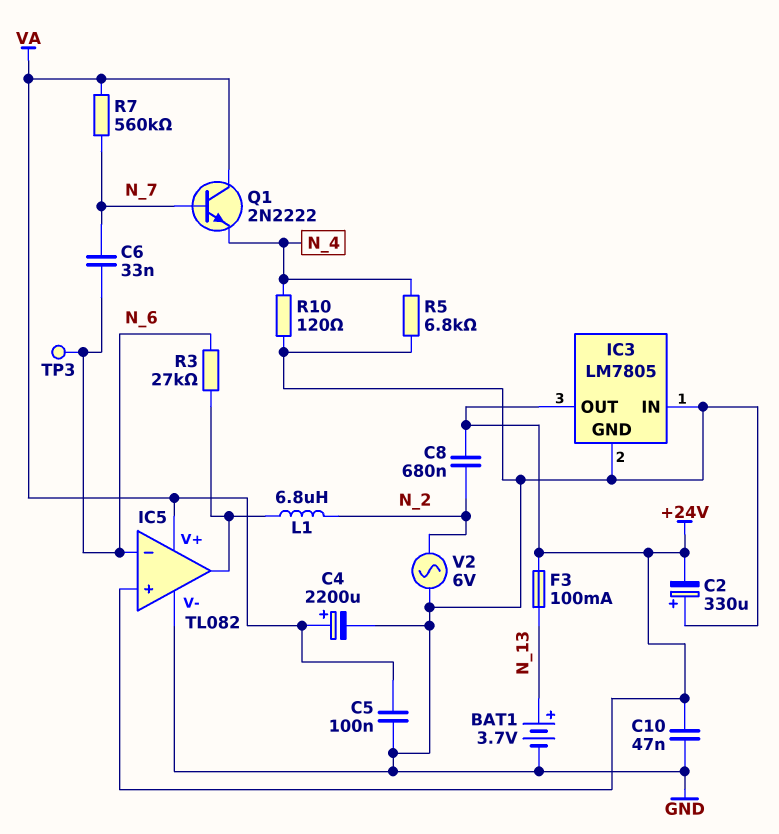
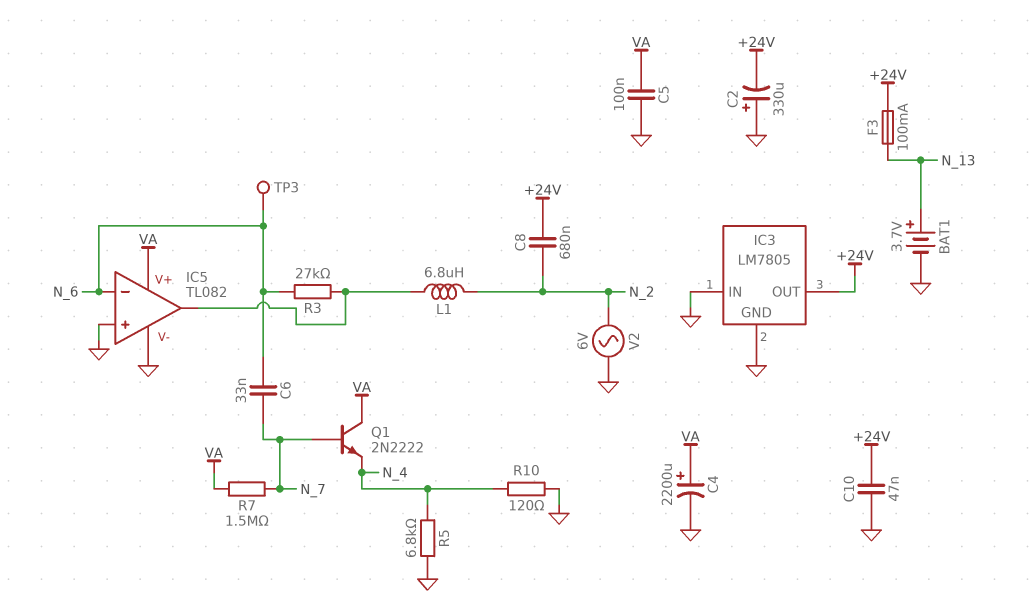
IC5 pin in+: +24V -> GND
R7: 560k (N_7, VA) -> 1.5M (N_7, VA)

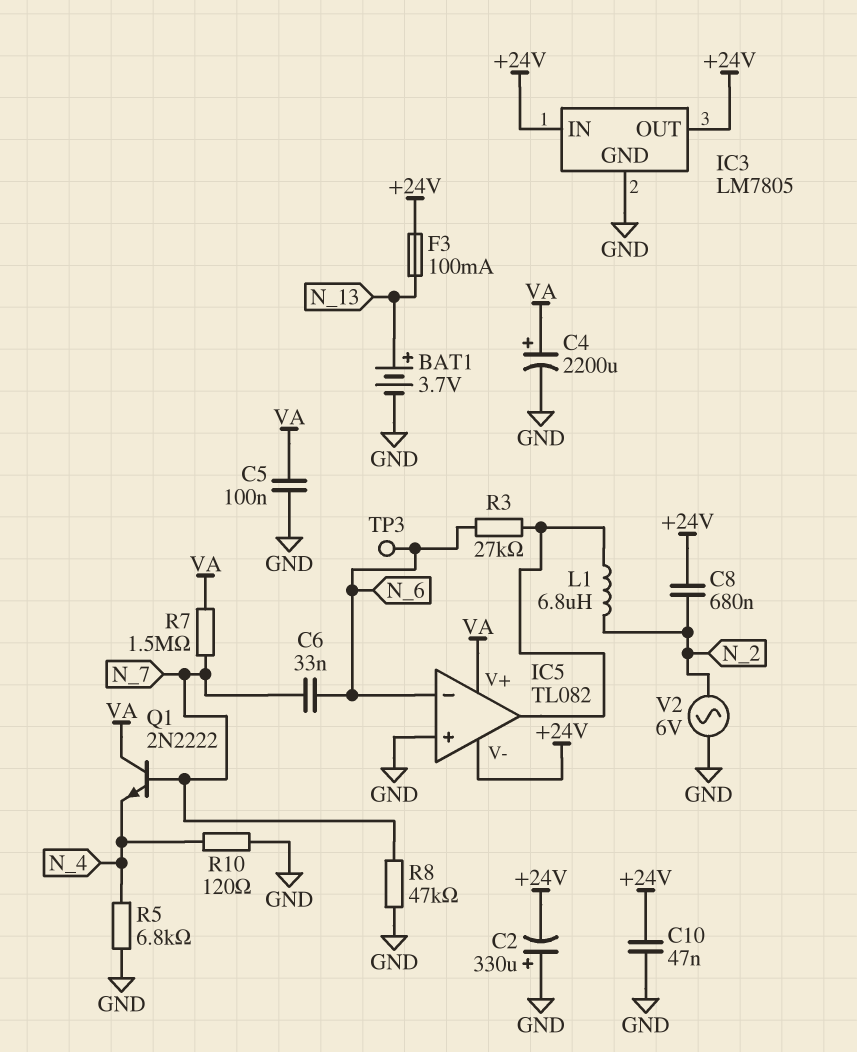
IC3 pin IN: GND -> +24V
IC5 pin V-: GND -> +24V
R8: none -> 47k (GND, N_7)

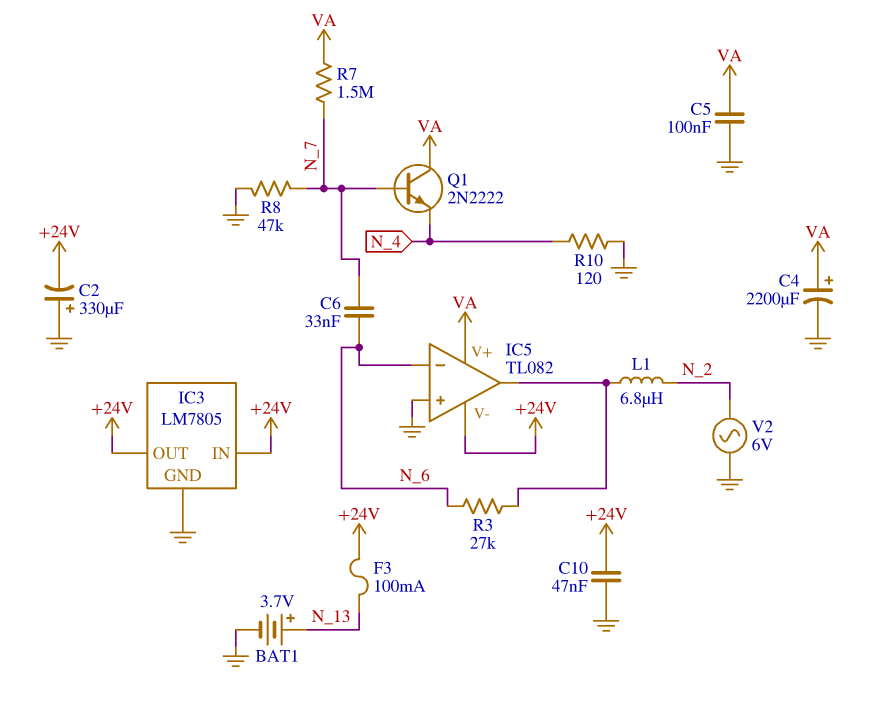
C8: 680nF (+24V, N_2) -> none
R5: 6.8k (GND, N_4) -> none
TP3: test point (N_6) -> none

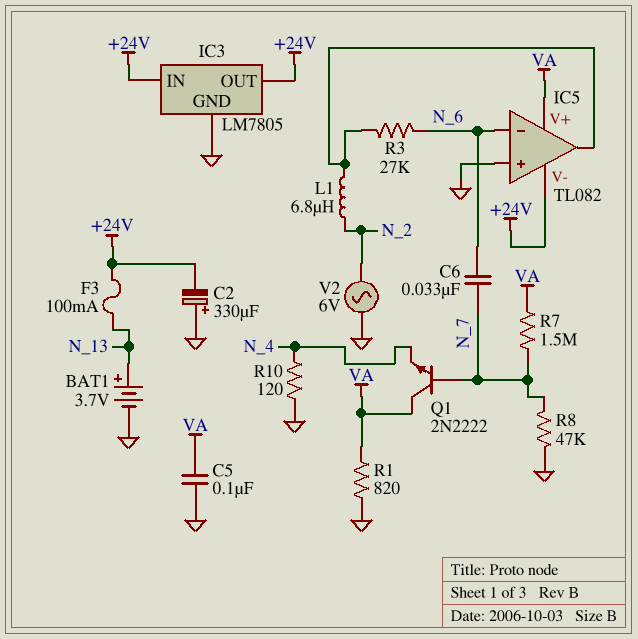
C4: 2200uF (plus VA, minus GND) -> none
C10: 47nF (+24V, GND) -> none
R1: none -> 820 (GND, VA)

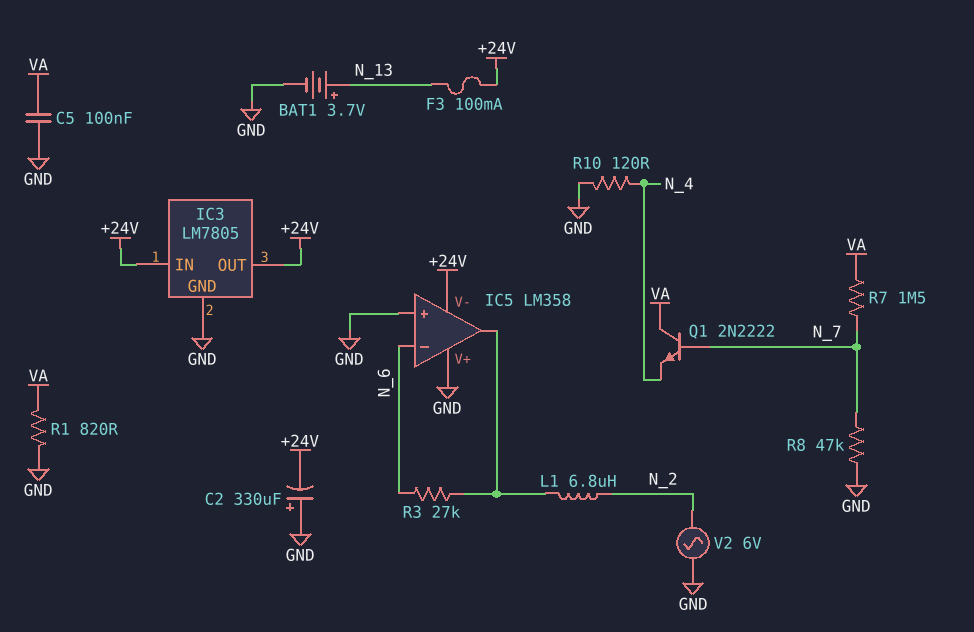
C6: 33nF (N_6, N_7) -> none
IC5: TL082 -> LM358
IC5 pin V+: VA -> GND

